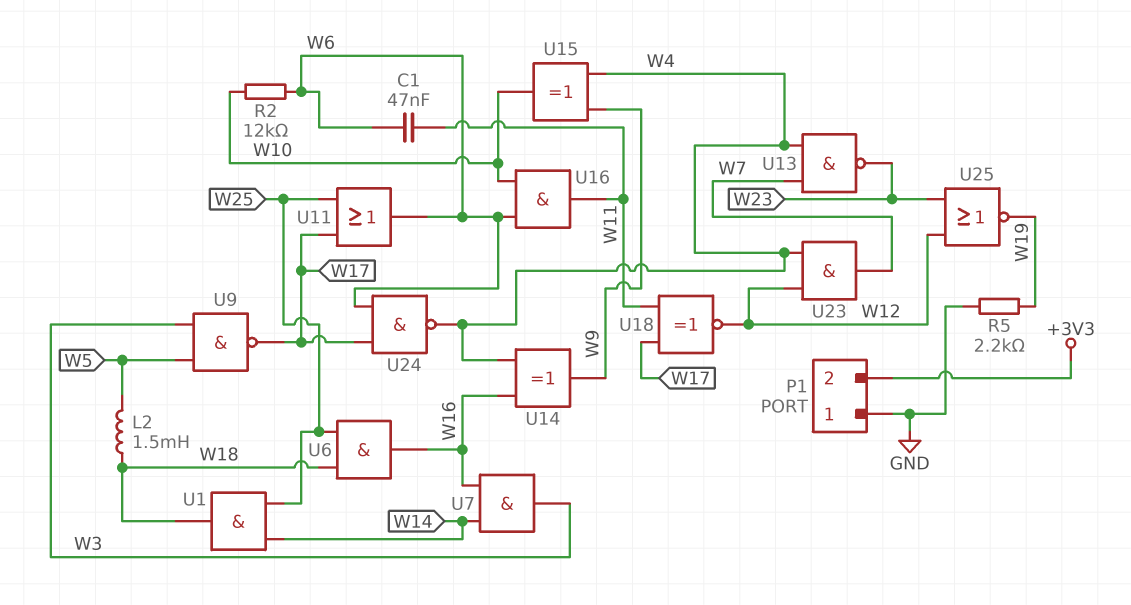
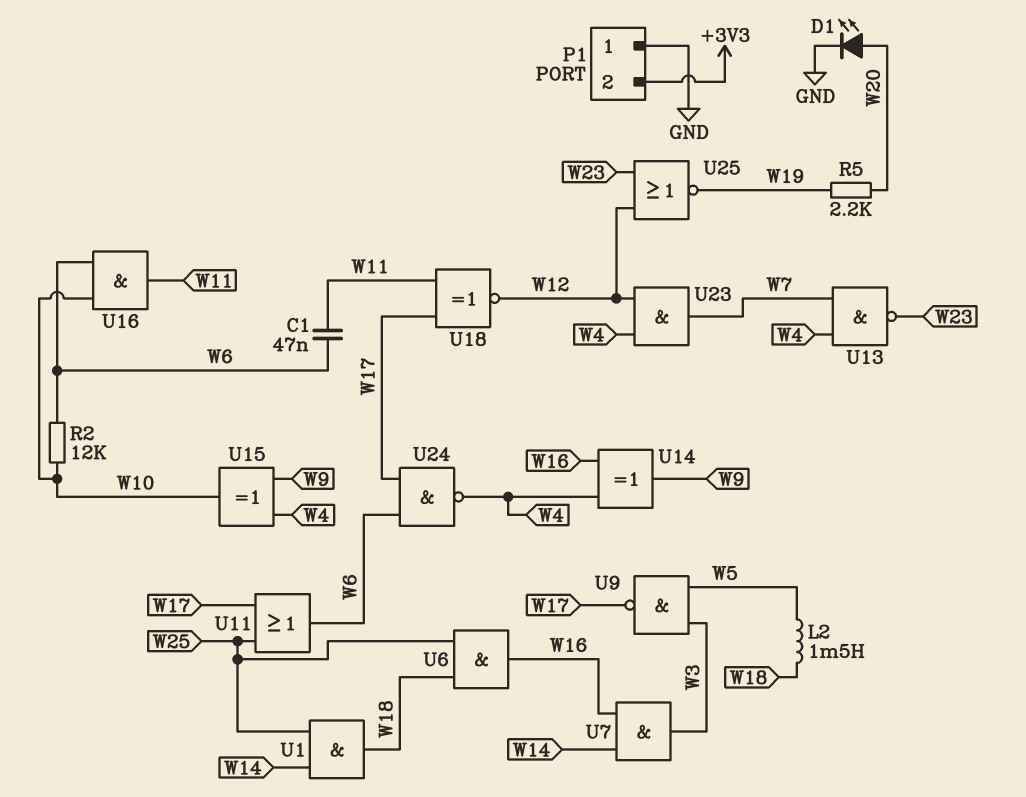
D1: none -> LED (A W20, K GND)
R5: 2.2k (GND, W19) -> 2.2k (W19, W20)

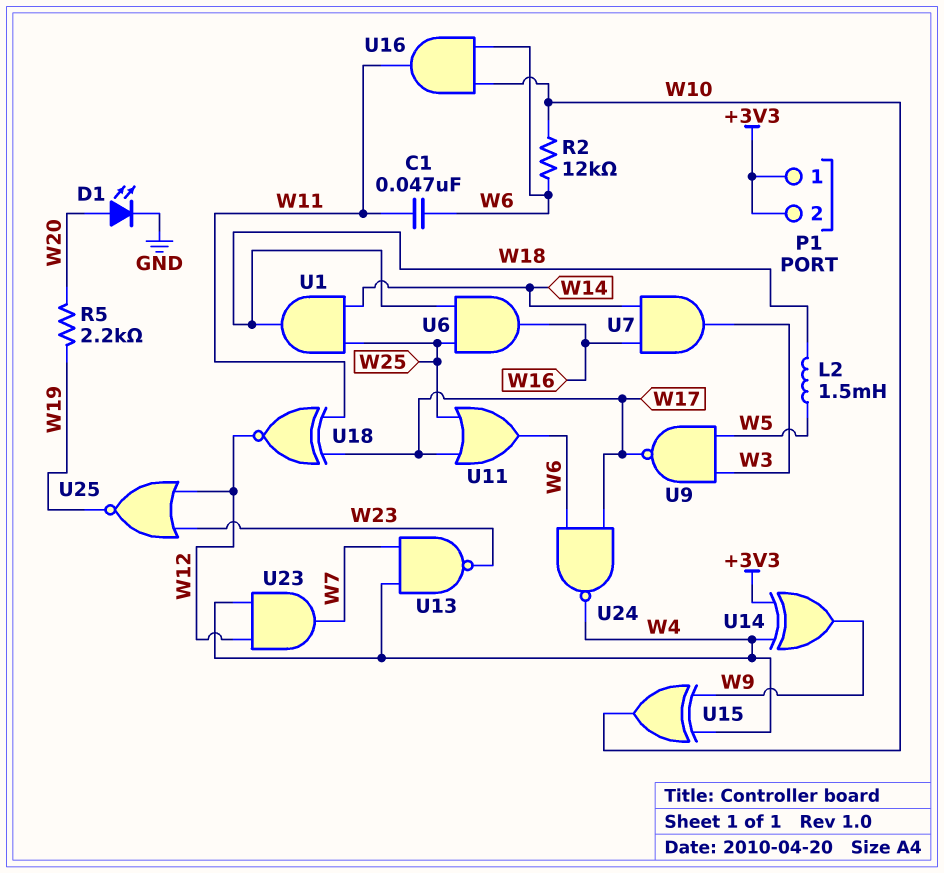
P1 pin 1: GND -> +3V3
U14: XOR (in W4, in W16, out W9) -> XOR (in +3V3, in W4, out W9)

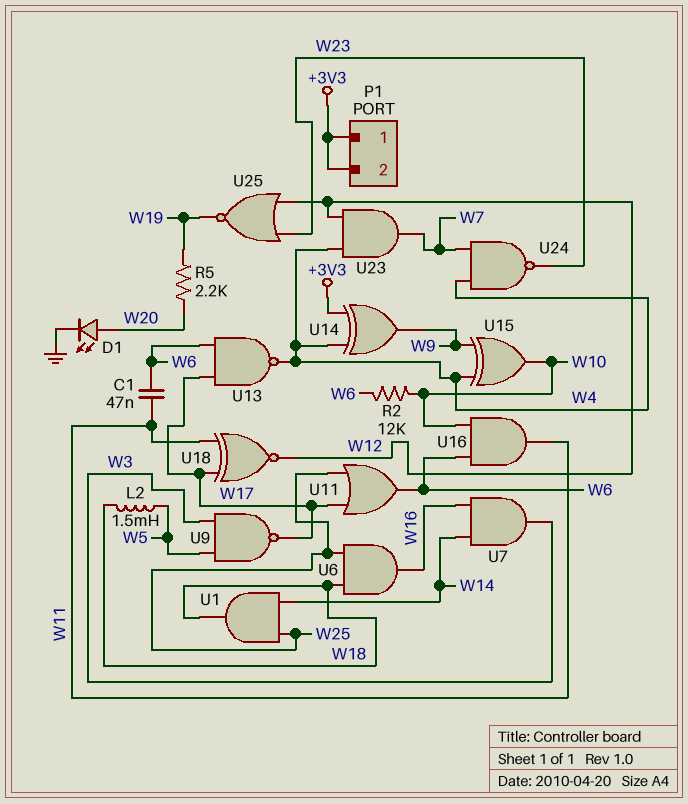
U13: NAND (in W4, in W7, out W23) -> NAND (in W6, in W17, out W4)
U24: NAND (in W6, in W17, out W4) -> NAND (in W4, in W7, out W23)

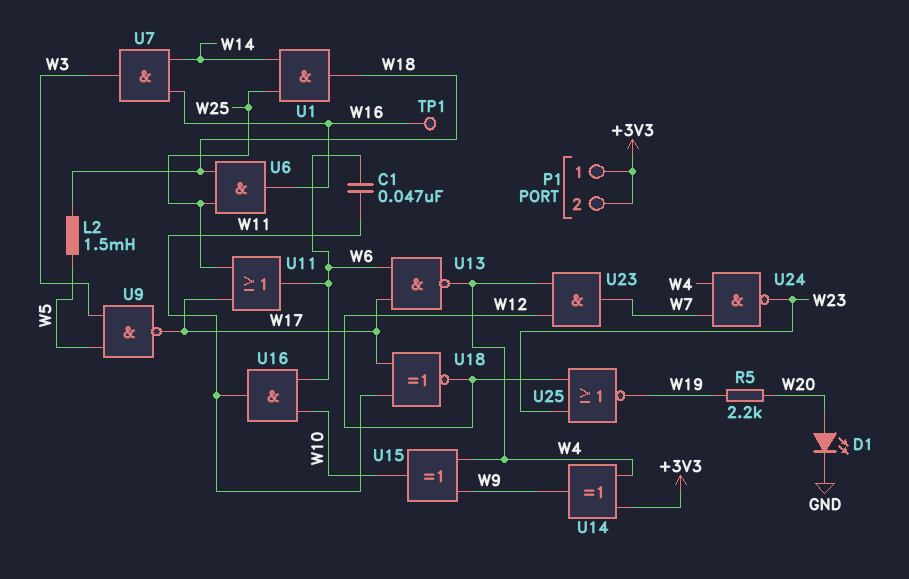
R2: 12k (W6, W10) -> none
TP1: none -> test point (W16)

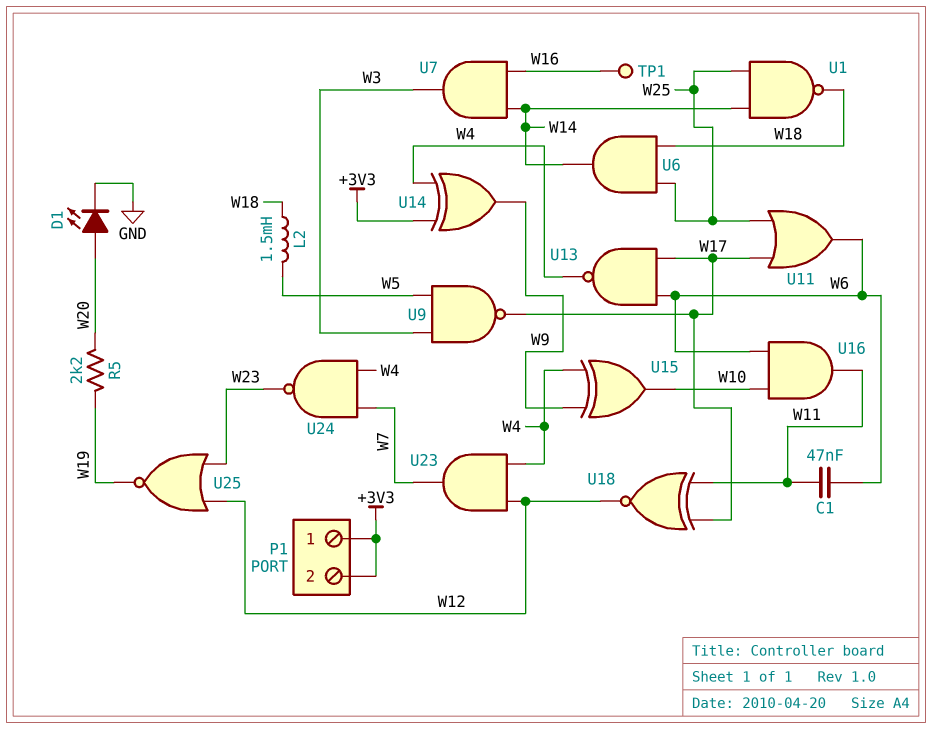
U1: AND (in W14, in W25, out W18) -> NAND (in W14, in W25, out W18)
U6: AND (in W18, in W25, out W16) -> AND (in W18, in W25, out W14)

